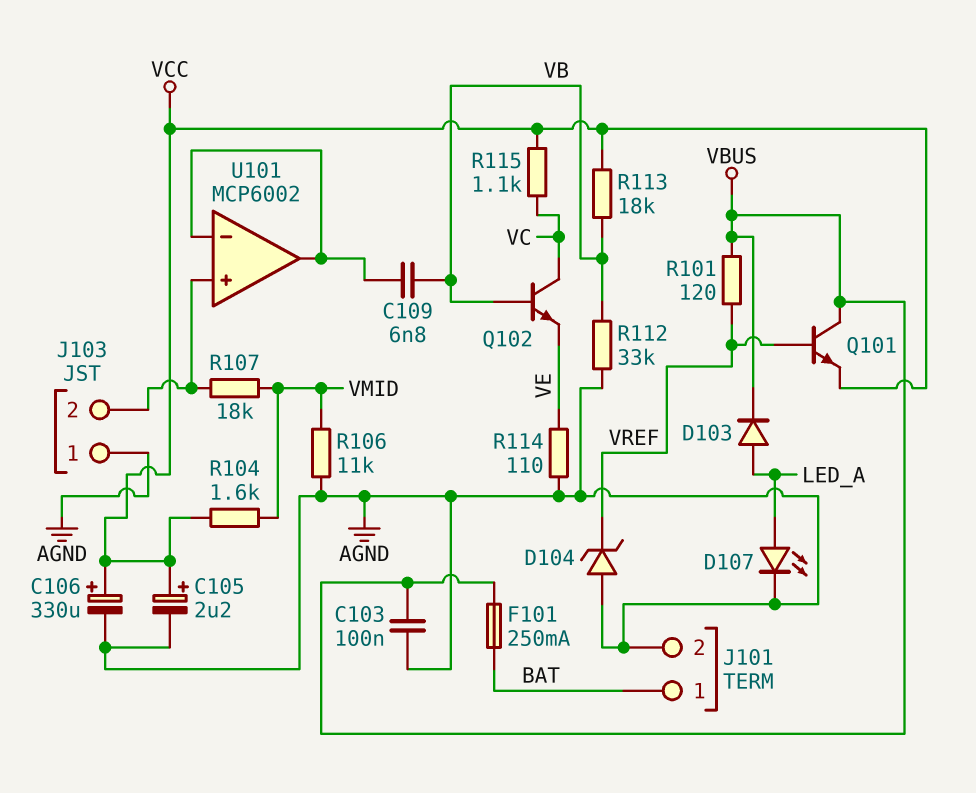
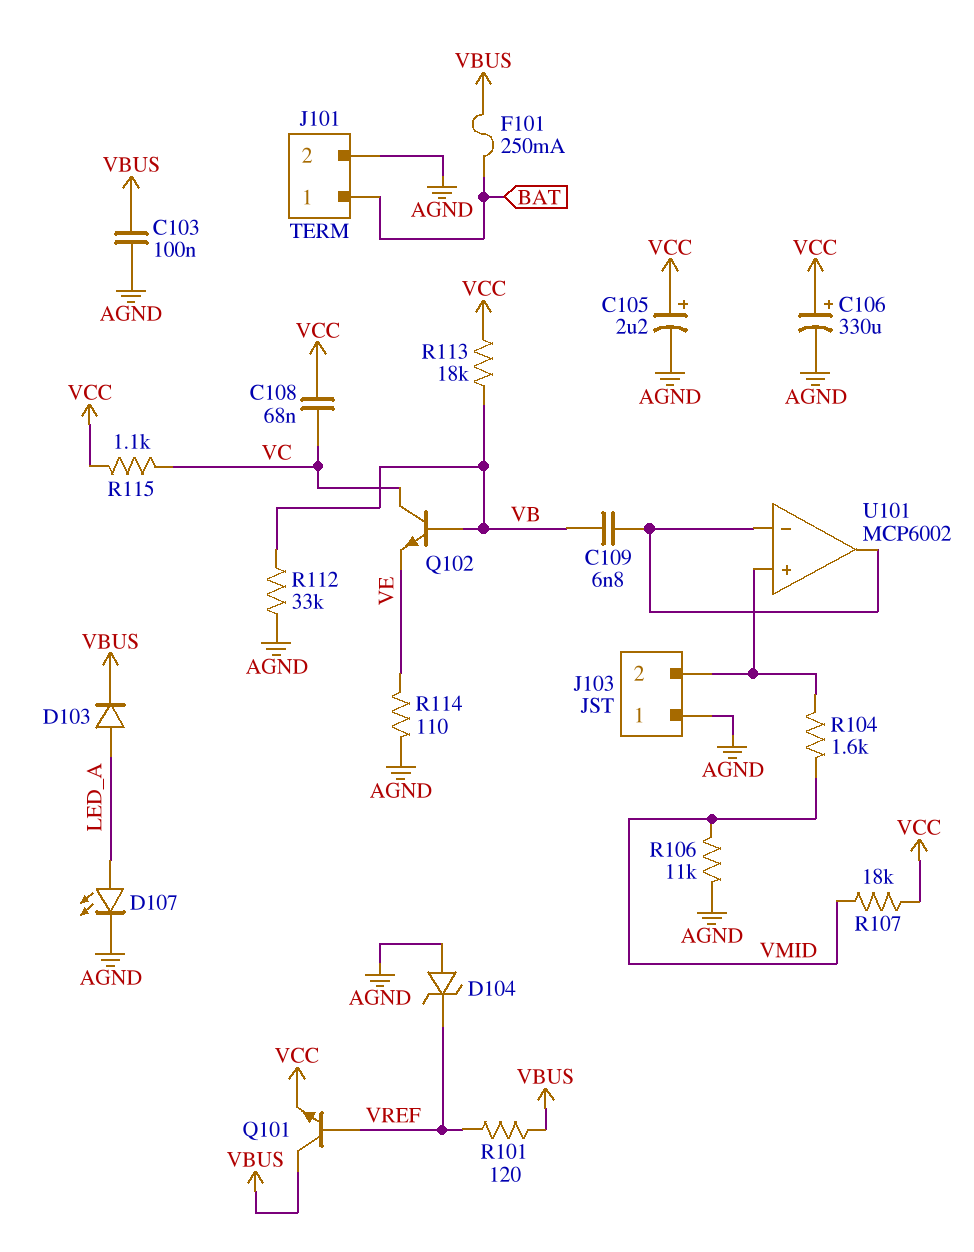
C108: none -> 68nF (VC, VCC)
R104: 1.6k (VCC, VMID) -> 1.6k (J103/2, VMID)
R107: 18k (J103/2, VMID) -> 18k (VCC, VMID)

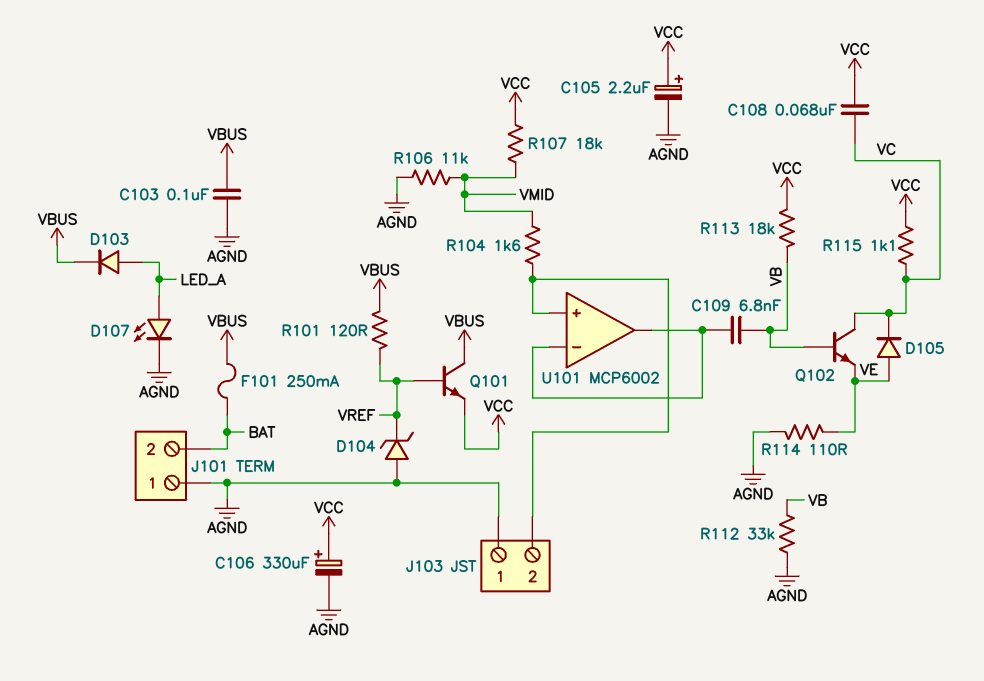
D105: none -> diode (A VE, K VC)
J101 pin 1: BAT -> AGND
J101 pin 2: AGND -> BAT

